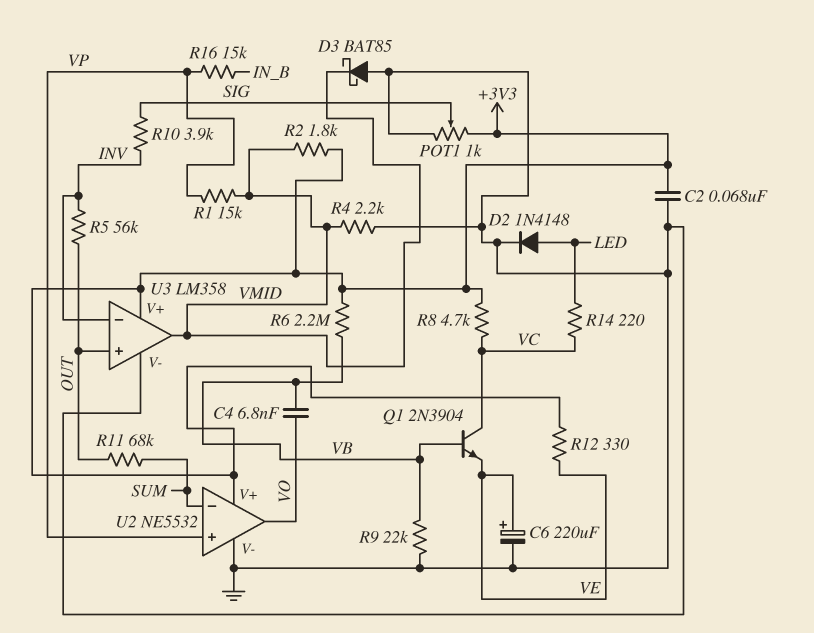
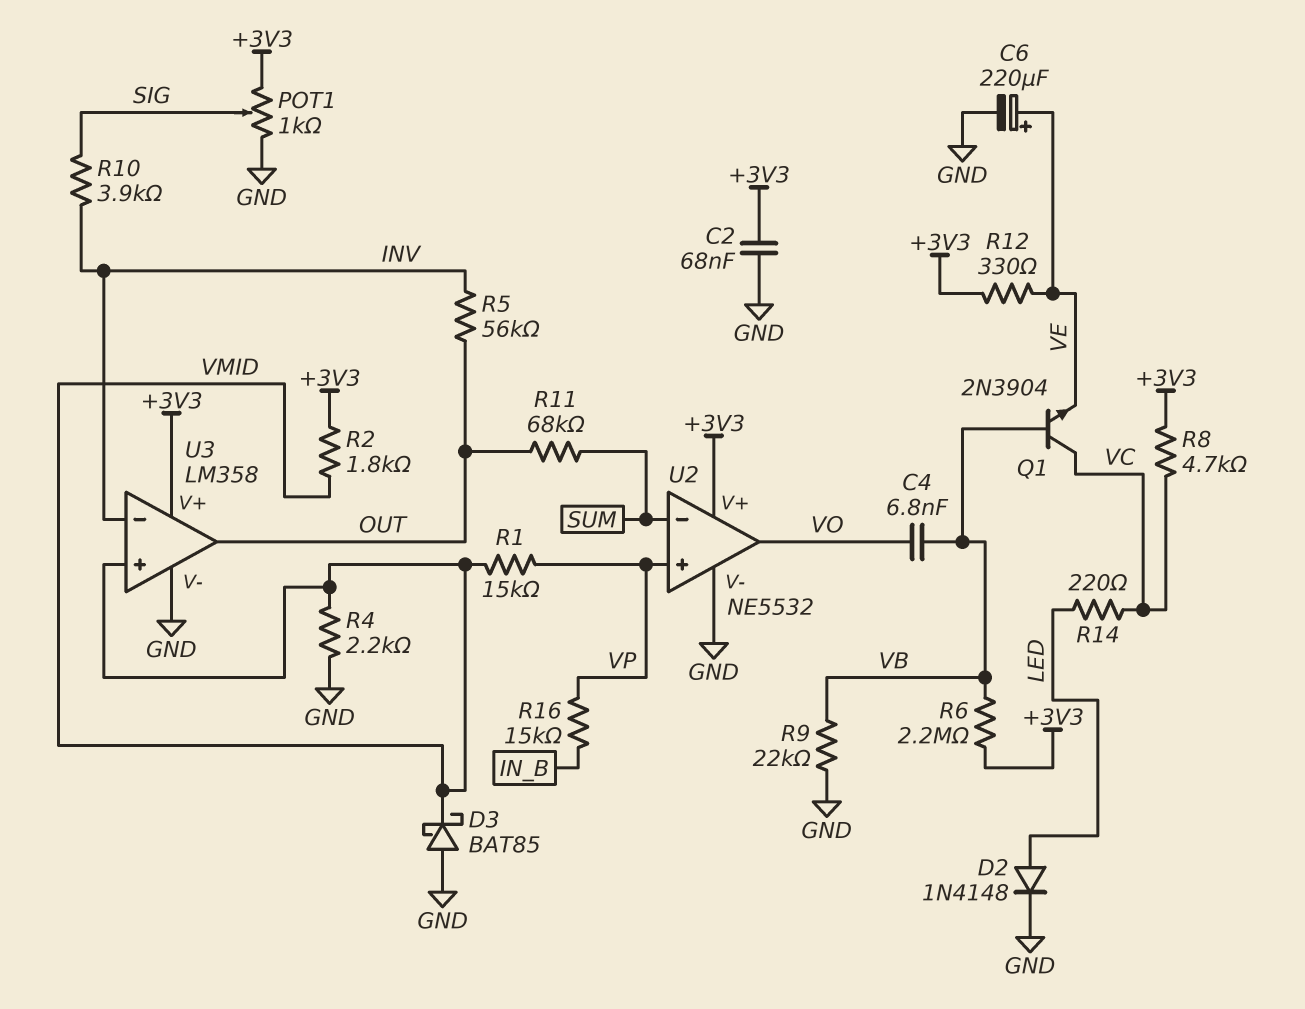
U3 pin in+: OUT -> VMID
U3 pin out: VMID -> OUT

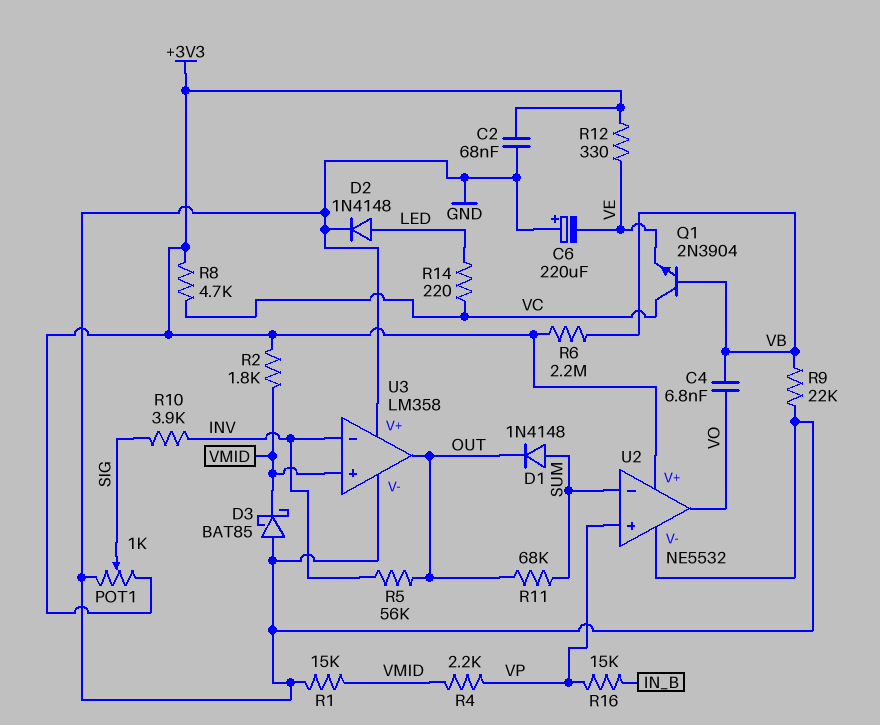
C6: 220uF (plus VE, minus GND) -> 220uF (plus GND, minus VE)
D1: none -> diode 1N4148 (A SUM, K OUT)
R1: 15k (VMID, VP) -> 15k (GND, VMID)
R4: 2.2k (GND, VMID) -> 2.2k (VMID, VP)
U3 pin V+: +3V3 -> GND

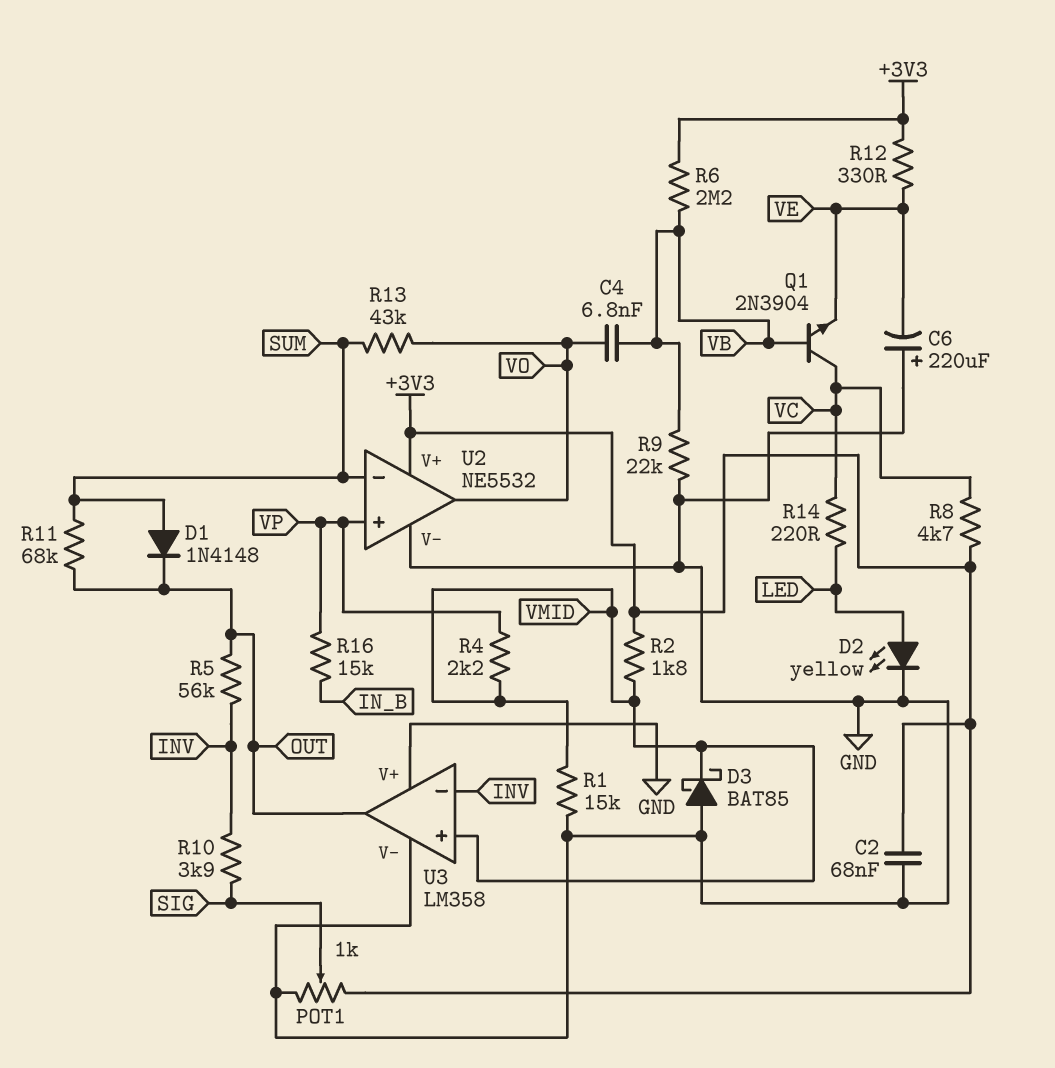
D2: diode 1N4148 (A LED, K GND) -> LED yellow (A LED, K GND)
R13: none -> 43k (SUM, VO)

